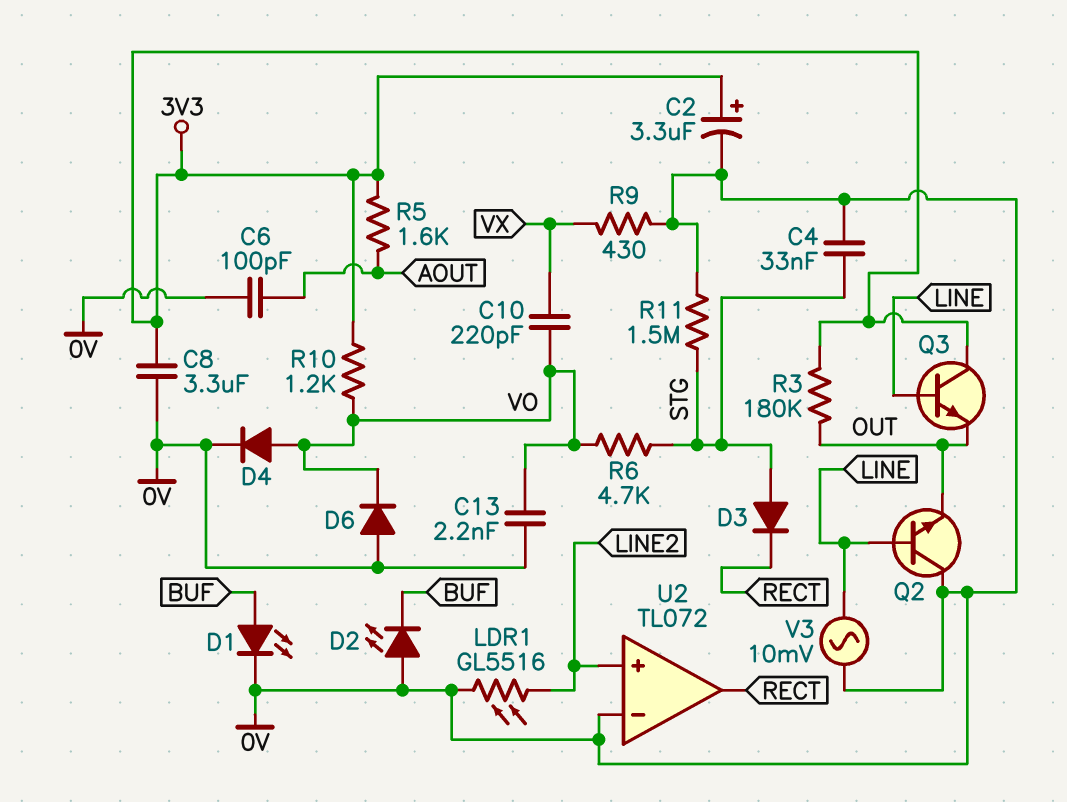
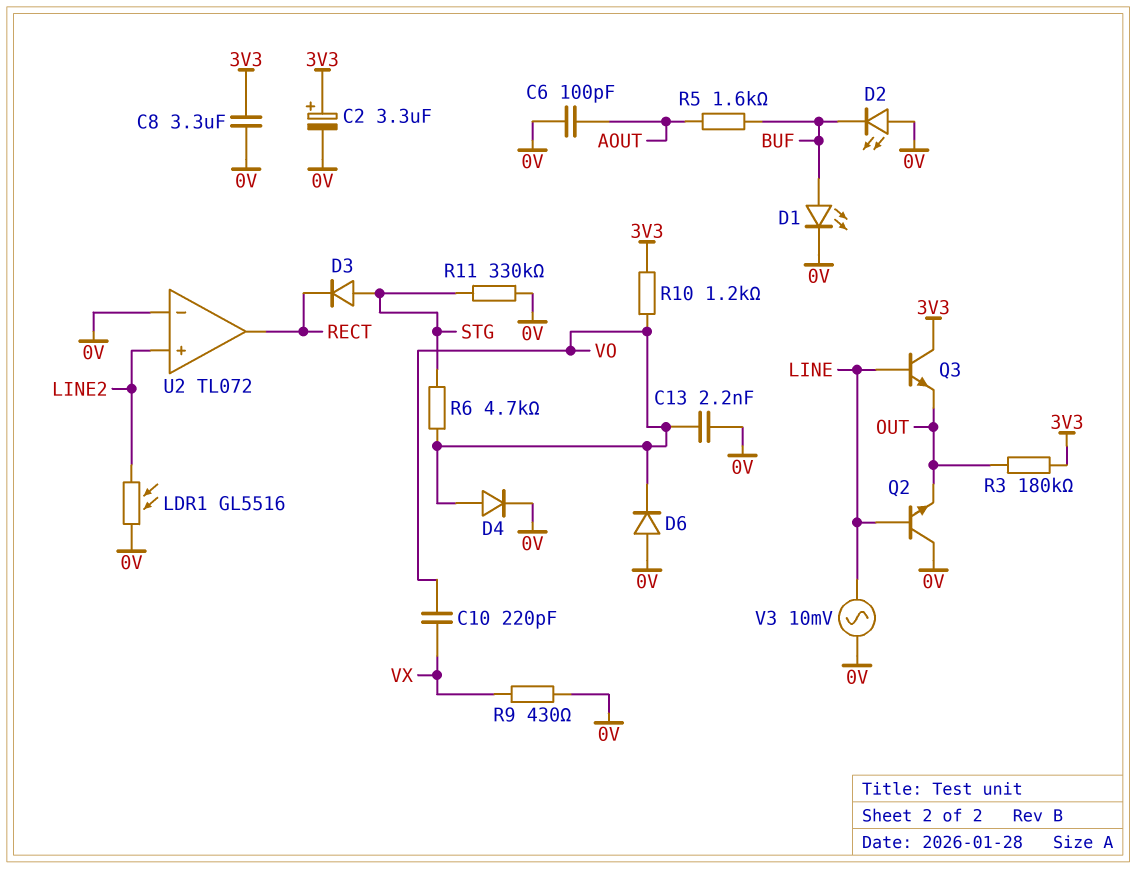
C4: 33nF (0V, STG) -> none
R5: 1.6k (3V3, AOUT) -> 1.6k (AOUT, BUF)
R11: 1.5M (0V, STG) -> 330k (0V, STG)

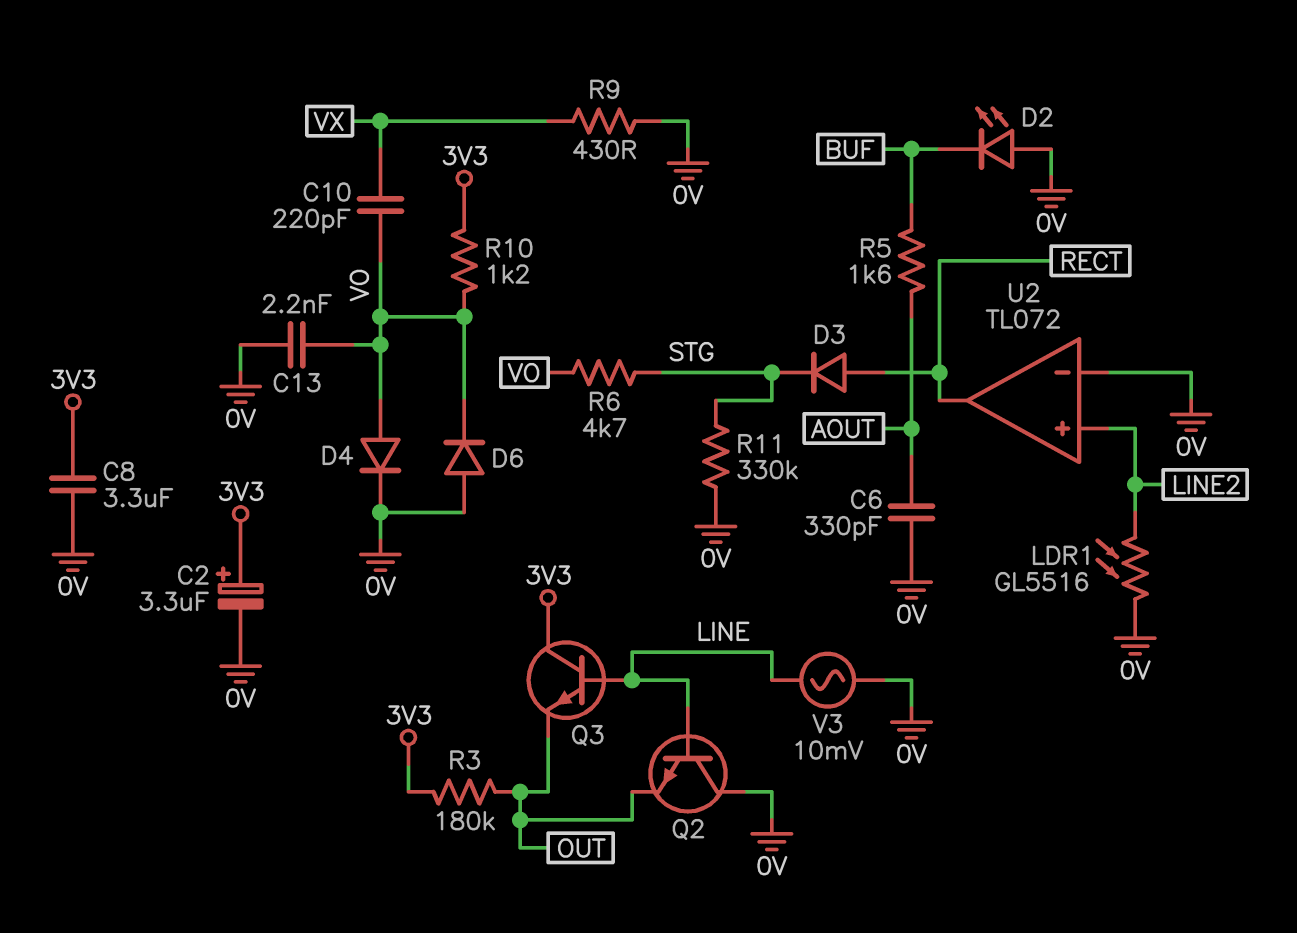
C6: 100pF (0V, AOUT) -> 330pF (0V, AOUT)
D1: LED (A BUF, K 0V) -> none
D3: diode (A STG, K RECT) -> diode (A RECT, K STG)

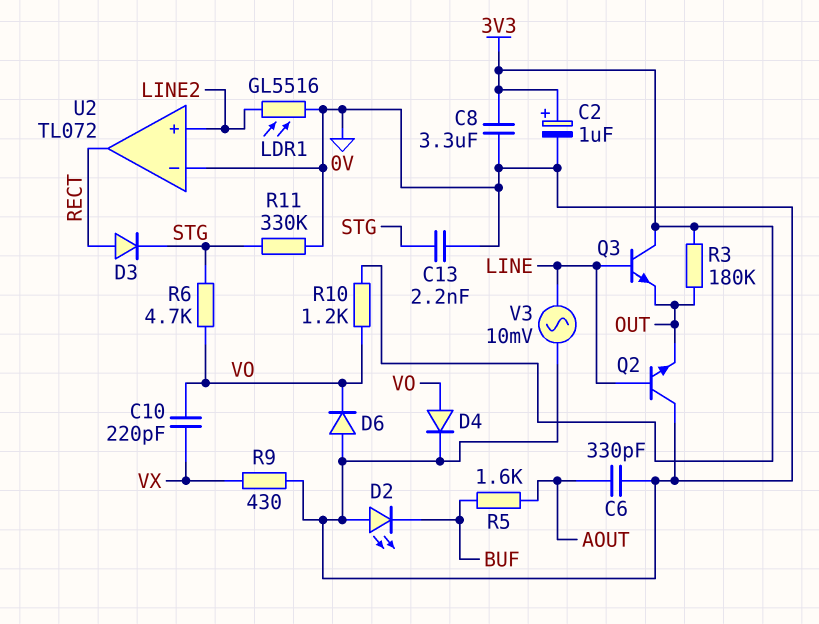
C2: 3.3uF (plus 3V3, minus 0V) -> 1uF (plus 3V3, minus 0V)
C13: 2.2nF (0V, VO) -> 2.2nF (0V, STG)

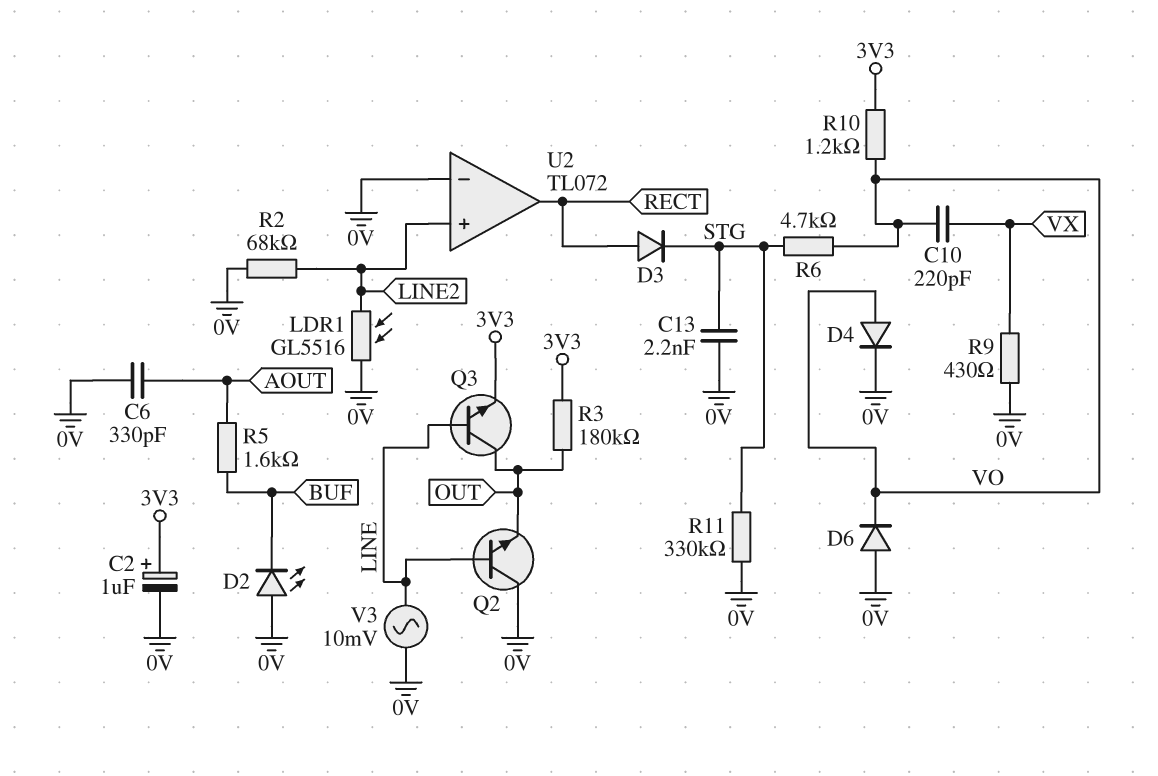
C8: 3.3uF (0V, 3V3) -> none
Q3: NPN (B LINE, C 3V3, E OUT) -> NPN (B LINE, C OUT, E 3V3)
R2: none -> 68k (0V, LINE2)

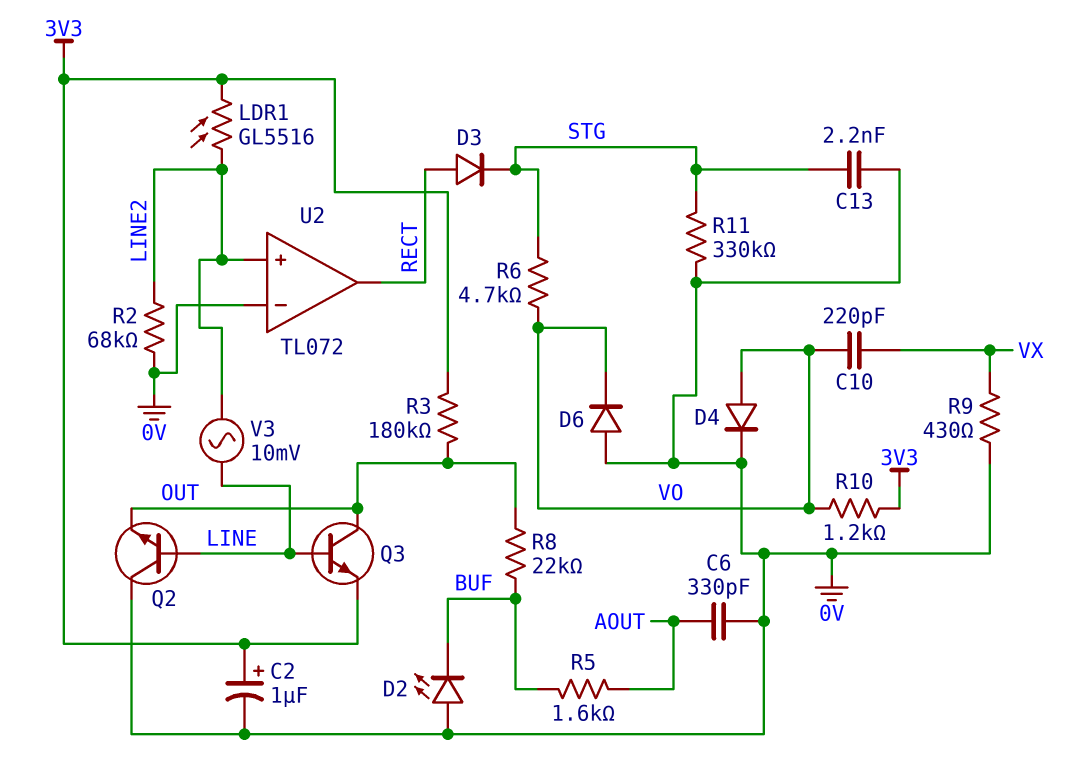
LDR1: GL5516 (0V, LINE2) -> GL5516 (3V3, LINE2)
R8: none -> 22k (BUF, OUT)
V3: AC 10mV (0V, LINE) -> AC 10mV (LINE, LINE2)

